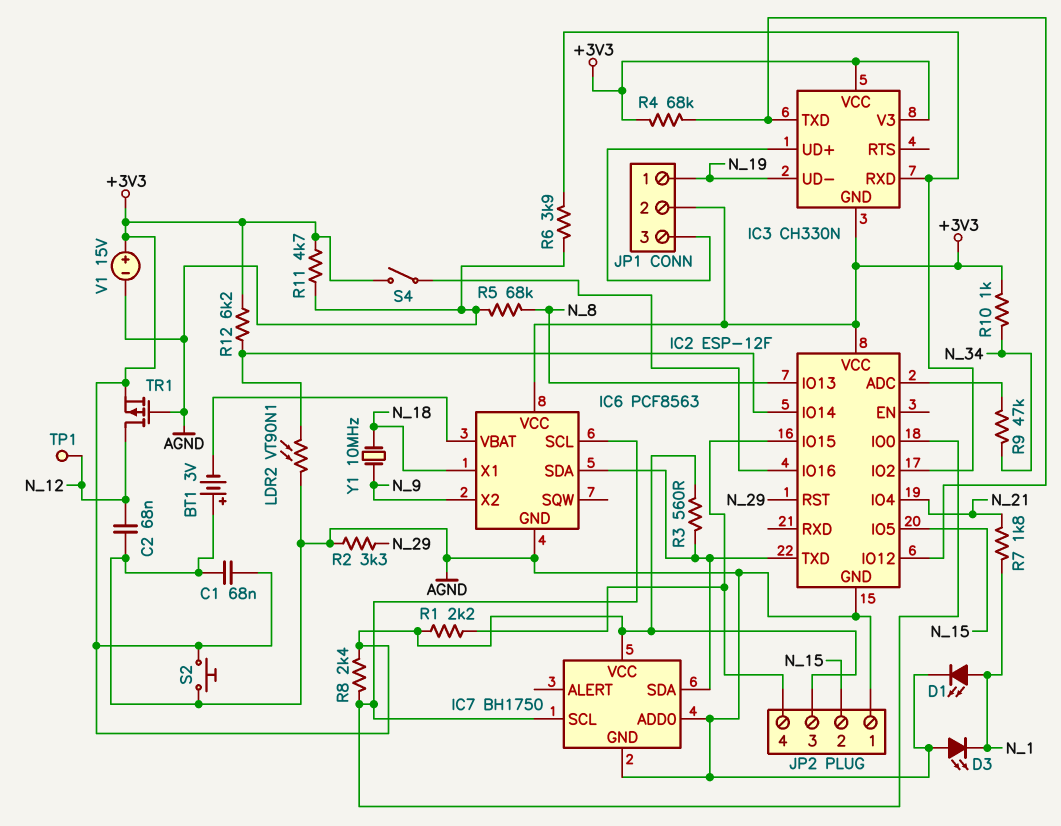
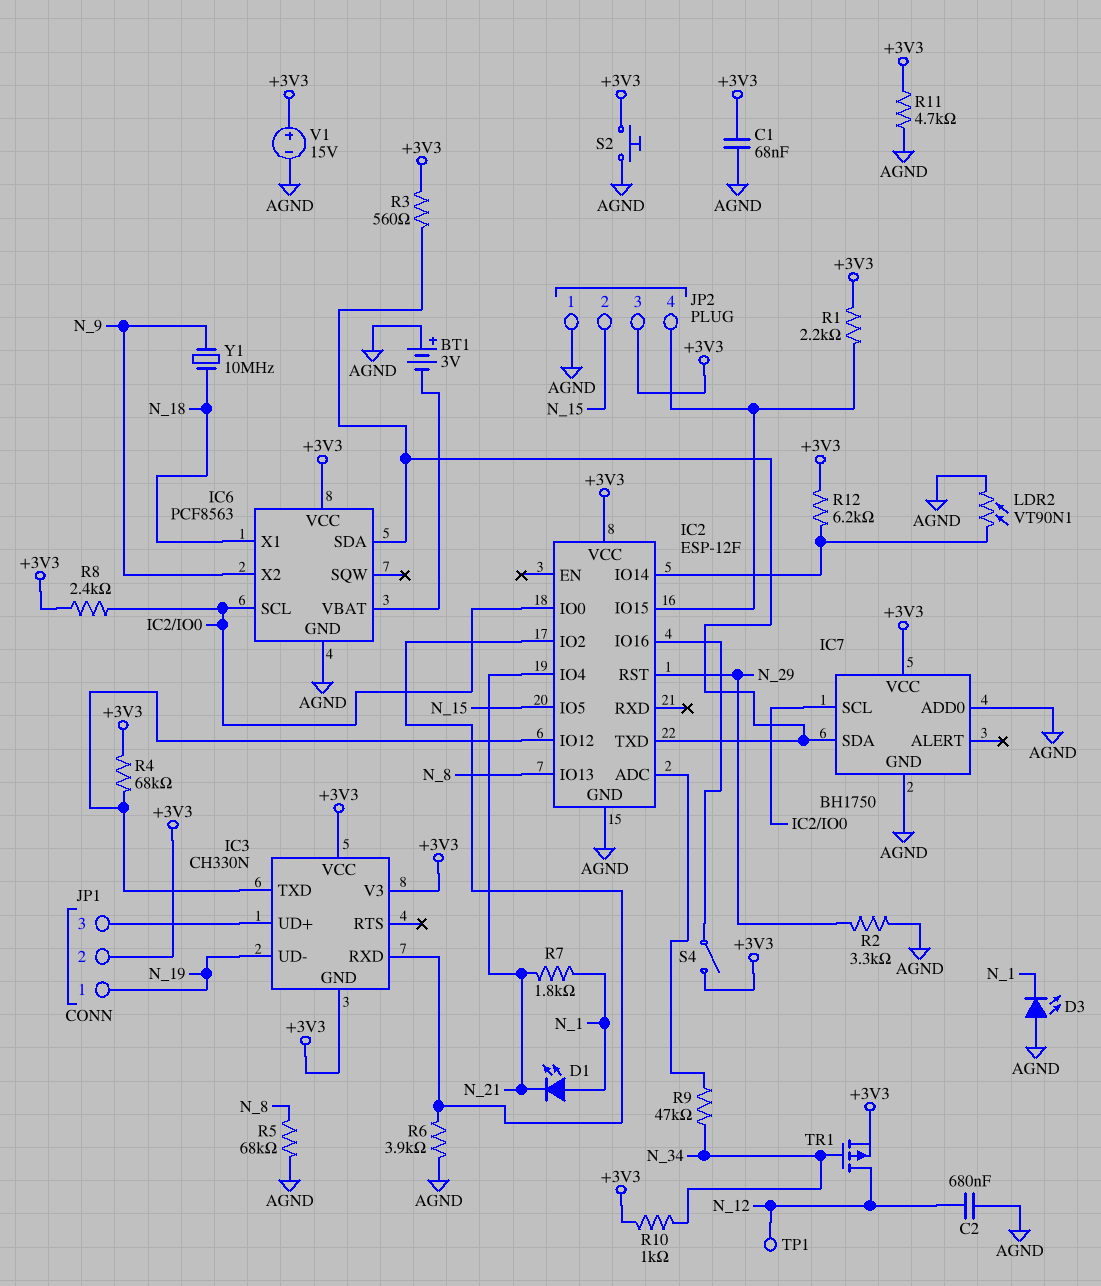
C2: 68nF (AGND, N_12) -> 680nF (AGND, N_12)
D1: LED (A N_1, K AGND) -> LED (A N_1, K N_21)
TR1: PMOS (G AGND, D N_12, S +3V3) -> PMOS (G N_34, D N_12, S +3V3)

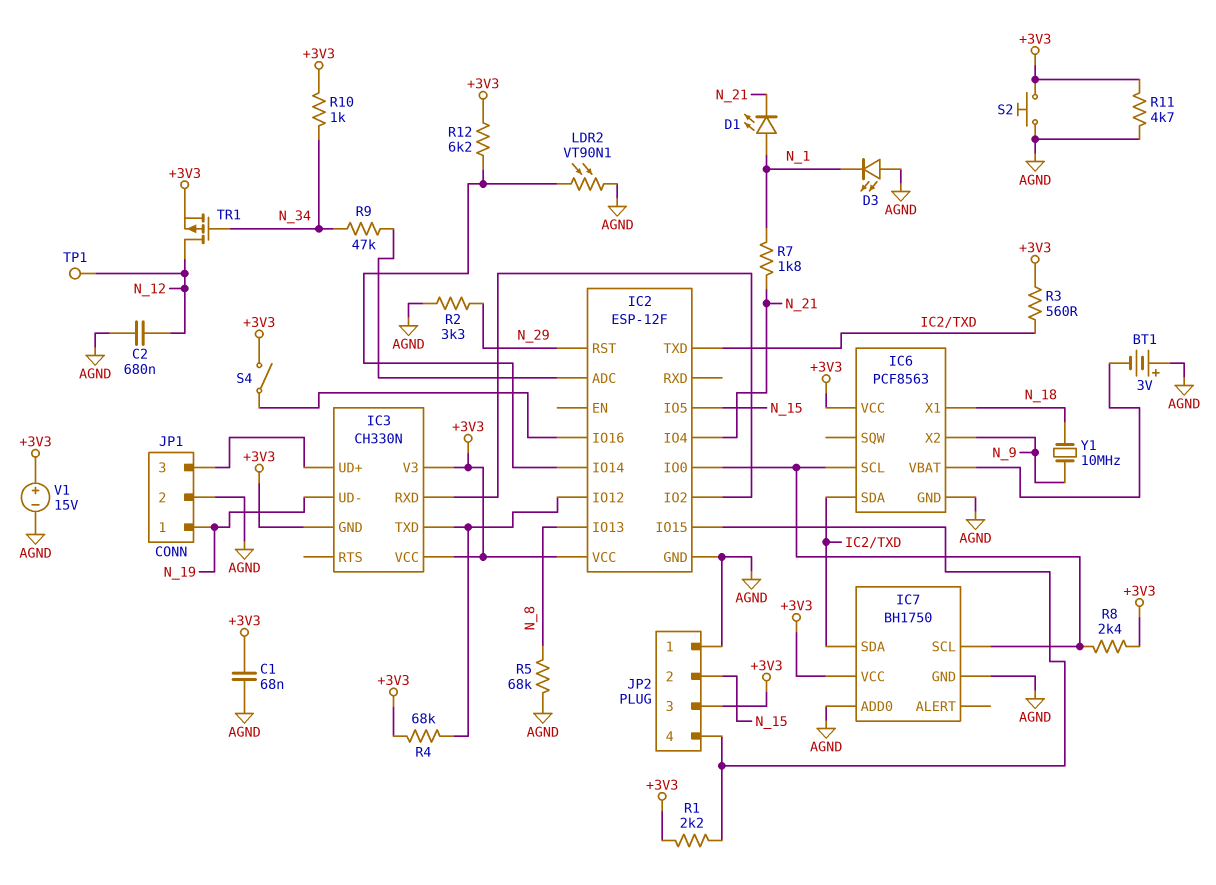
JP1 pin 2: +3V3 -> AGND
R6: 3.9k (AGND, IC2/IO2) -> none

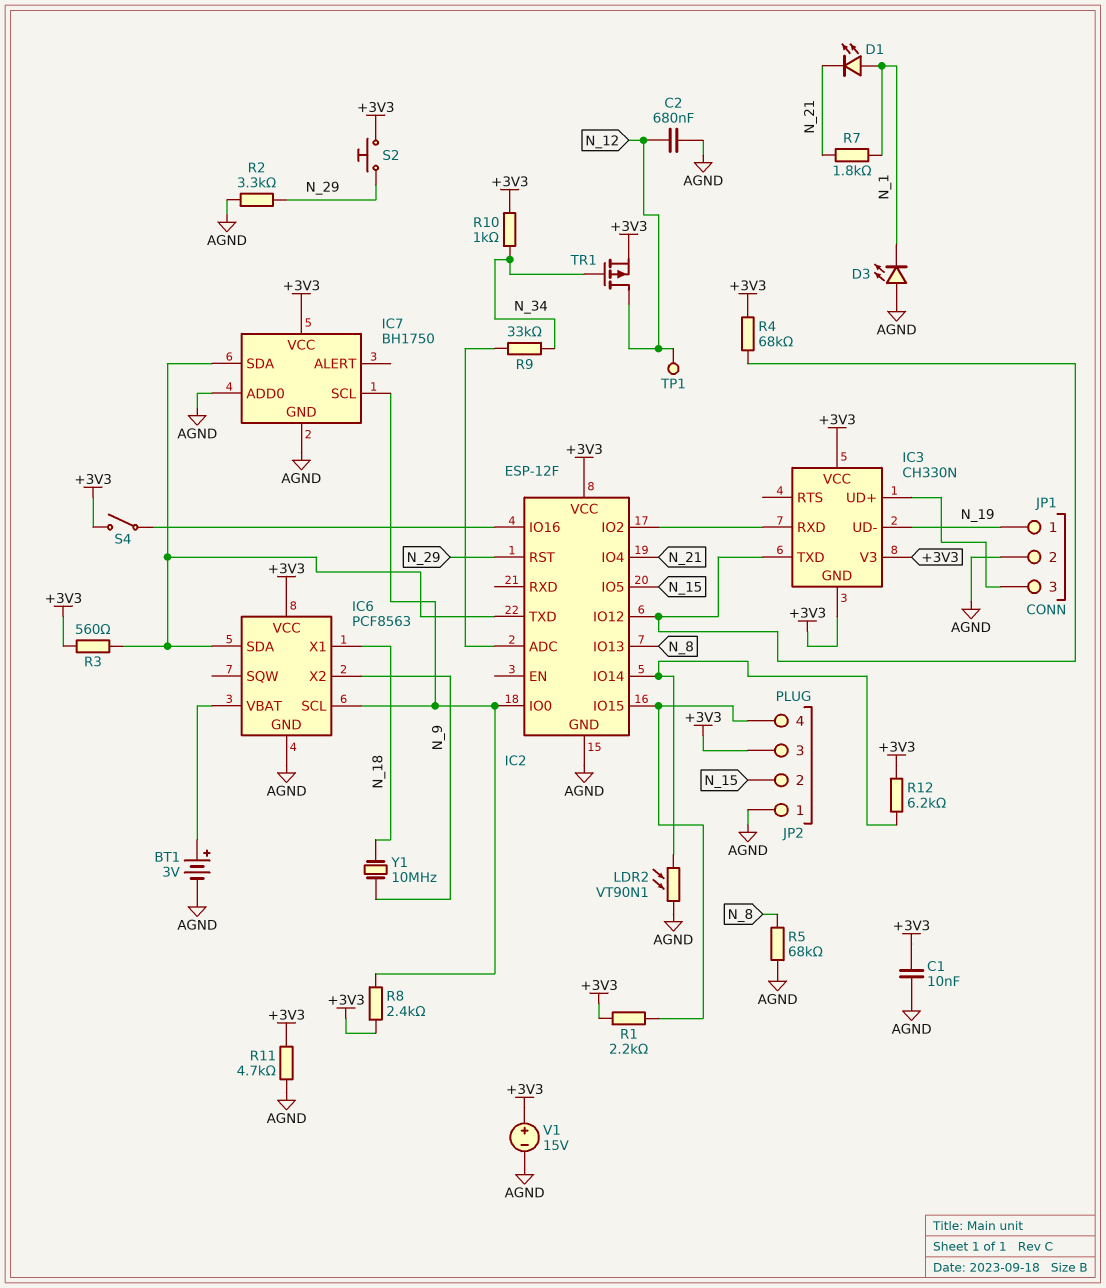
BT1: 3V (plus AGND, minus IC6/VBAT) -> 3V (plus IC6/VBAT, minus AGND)
C1: 68nF (+3V3, AGND) -> 10nF (+3V3, AGND)
R9: 47k (IC2/ADC, N_34) -> 33k (IC2/ADC, N_34)
S2: button (+3V3, AGND) -> button (+3V3, N_29)

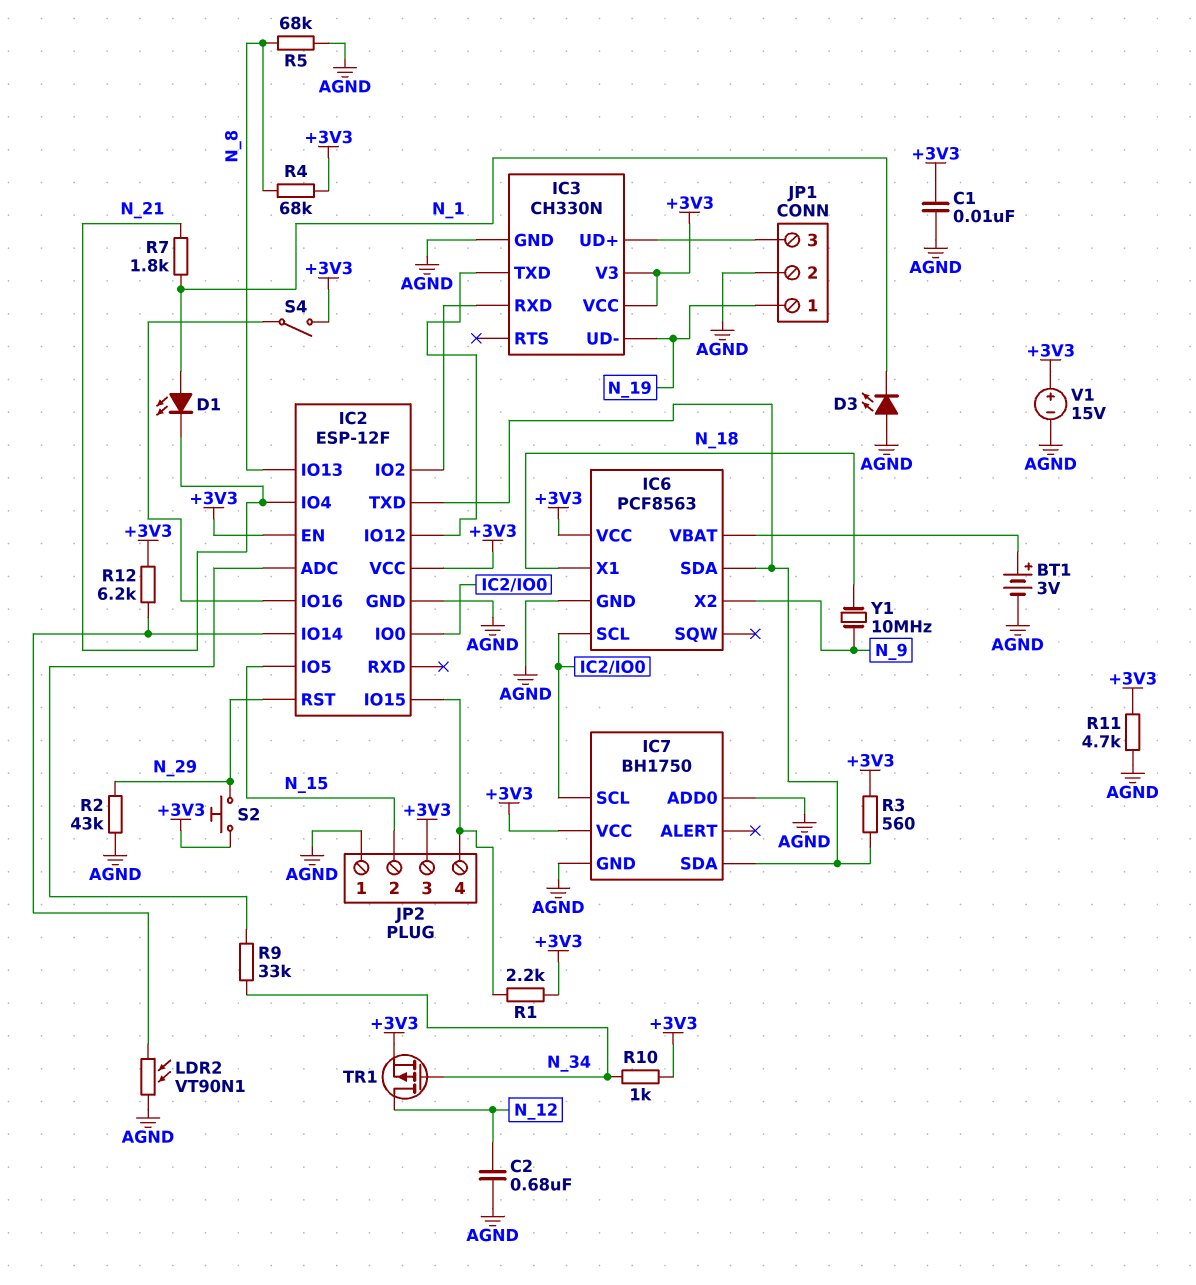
IC2 pin EN: none -> +3V3
IC3 pin GND: +3V3 -> AGND
R2: 3.3k (AGND, N_29) -> 43k (AGND, N_29)
R4: 68k (+3V3, IC2/IO12) -> 68k (+3V3, N_8)
R8: 2.4k (+3V3, IC2/IO0) -> none
TP1: test point (N_12) -> none

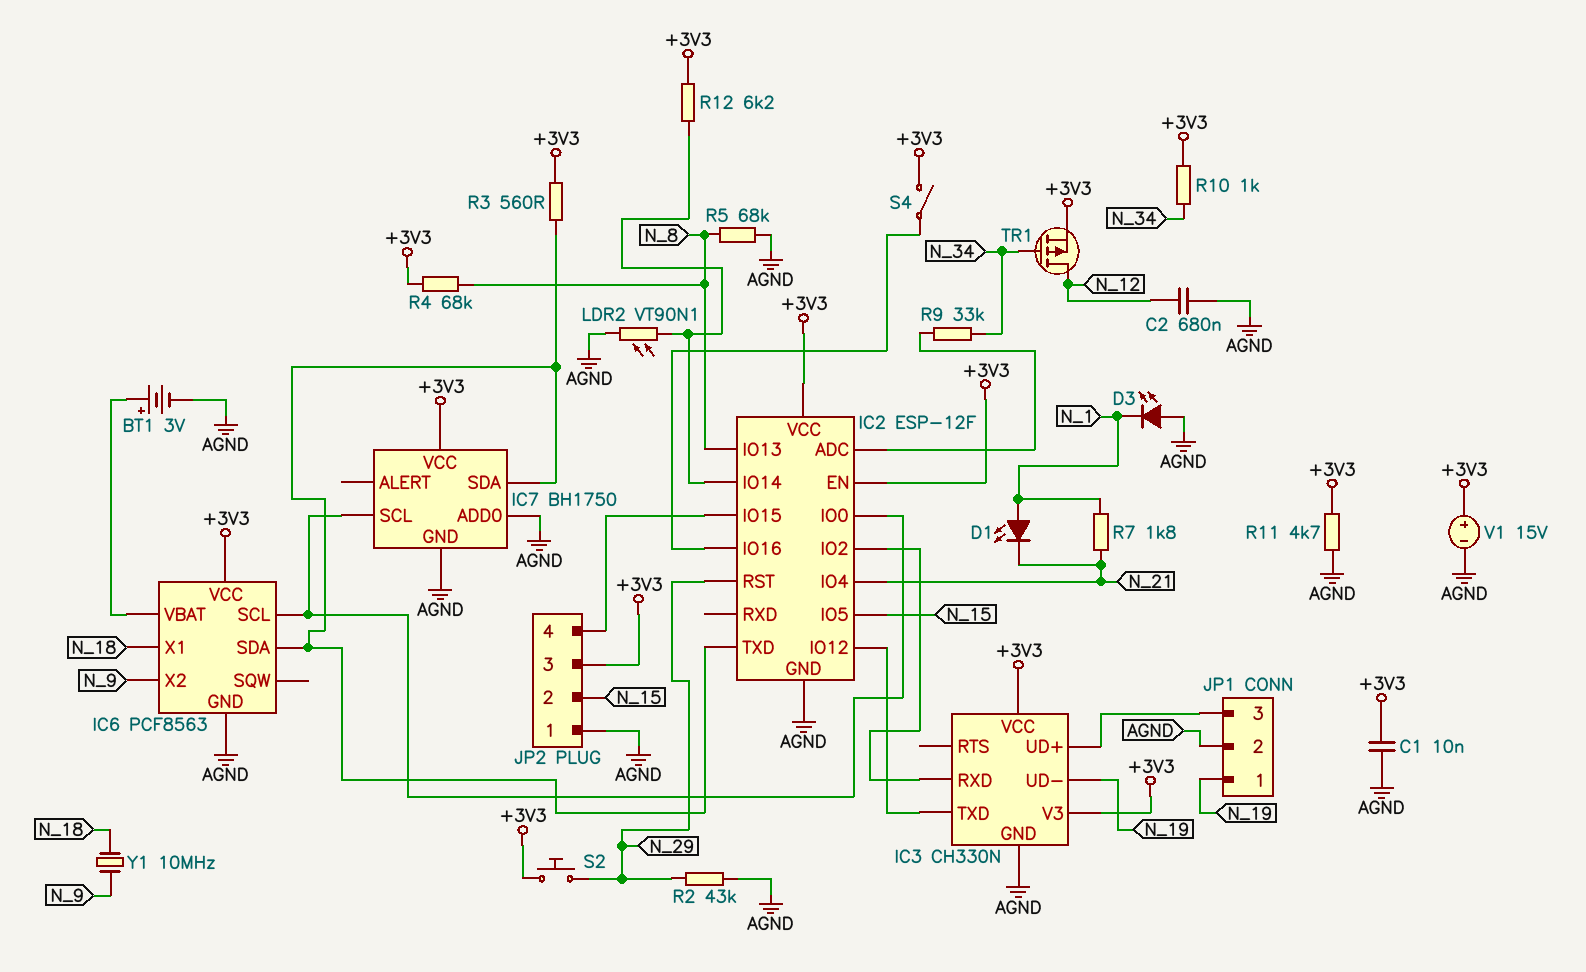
R1: 2.2k (+3V3, IC2/IO15) -> none

